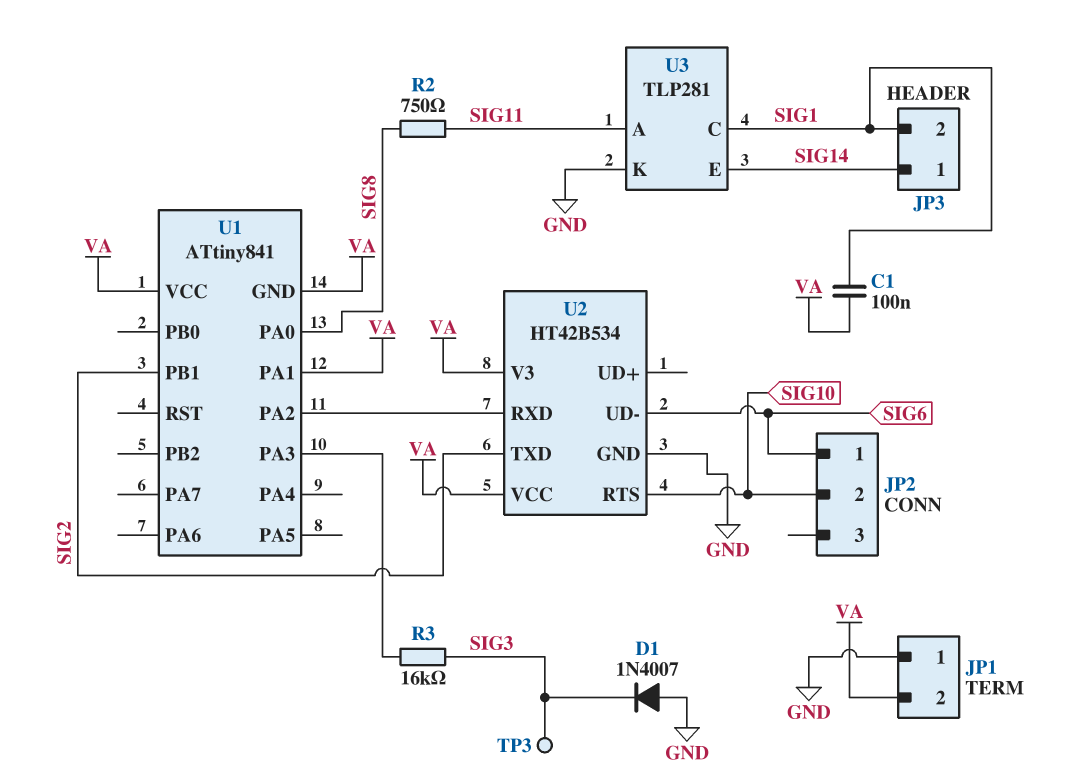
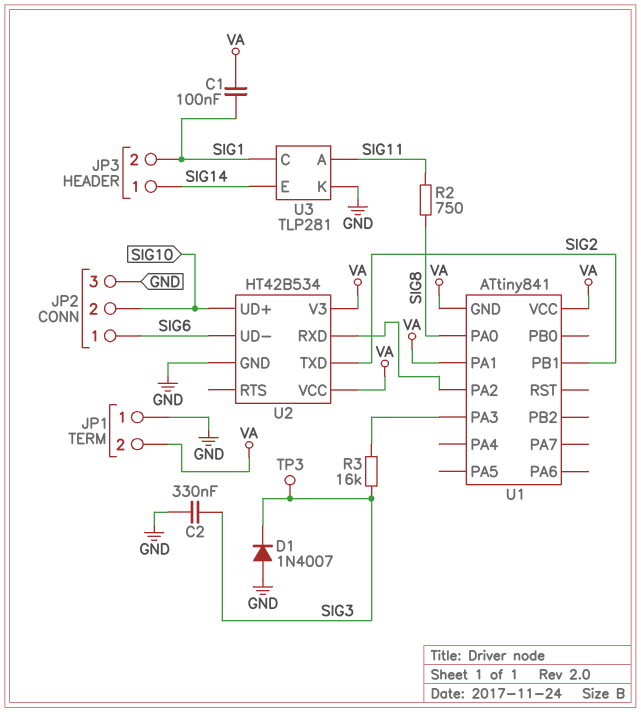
C2: none -> 330nF (GND, SIG3)
JP2 pin 3: none -> GND
U2 pin RTS: SIG10 -> none
U2 pin UD+: none -> SIG10

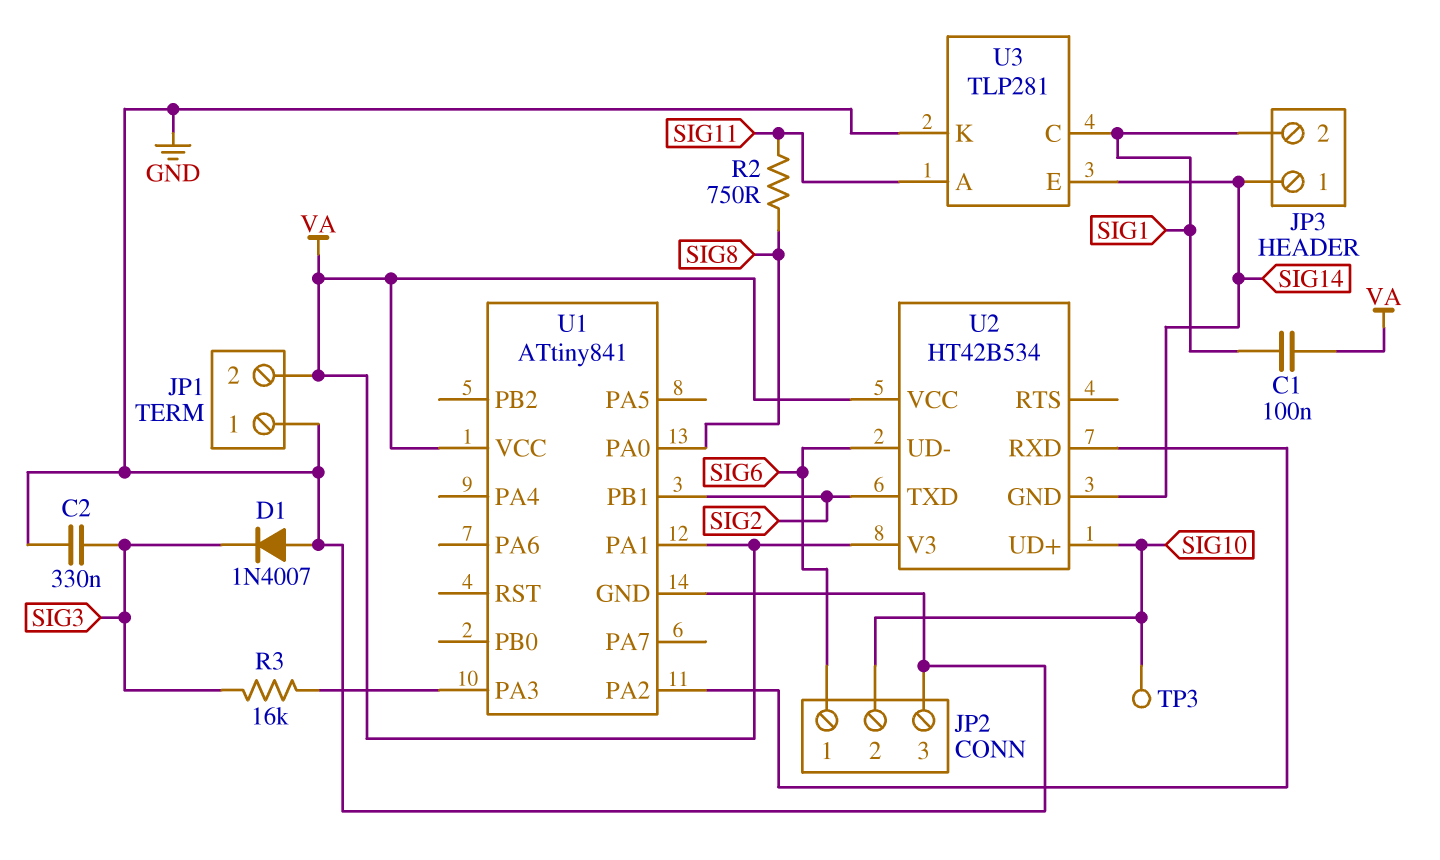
TP3: test point (SIG3) -> test point (SIG10)
U1 pin GND: VA -> GND
U2 pin GND: GND -> SIG14

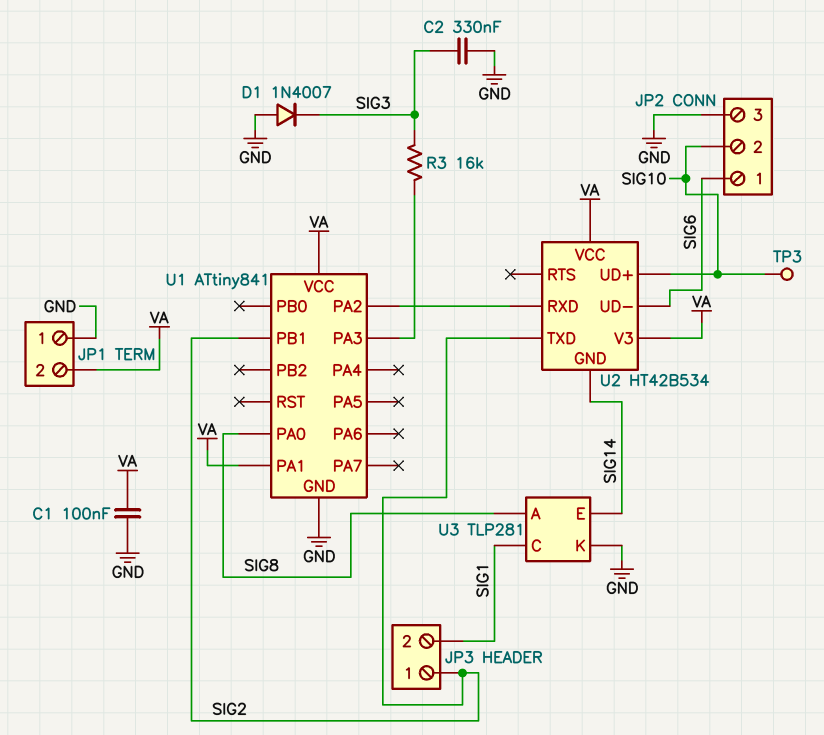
C1: 100nF (SIG1, VA) -> 100nF (GND, VA)
JP3 pin 1: SIG14 -> SIG2
R2: 750 (SIG8, SIG11) -> none
U3 pin A: SIG11 -> SIG8

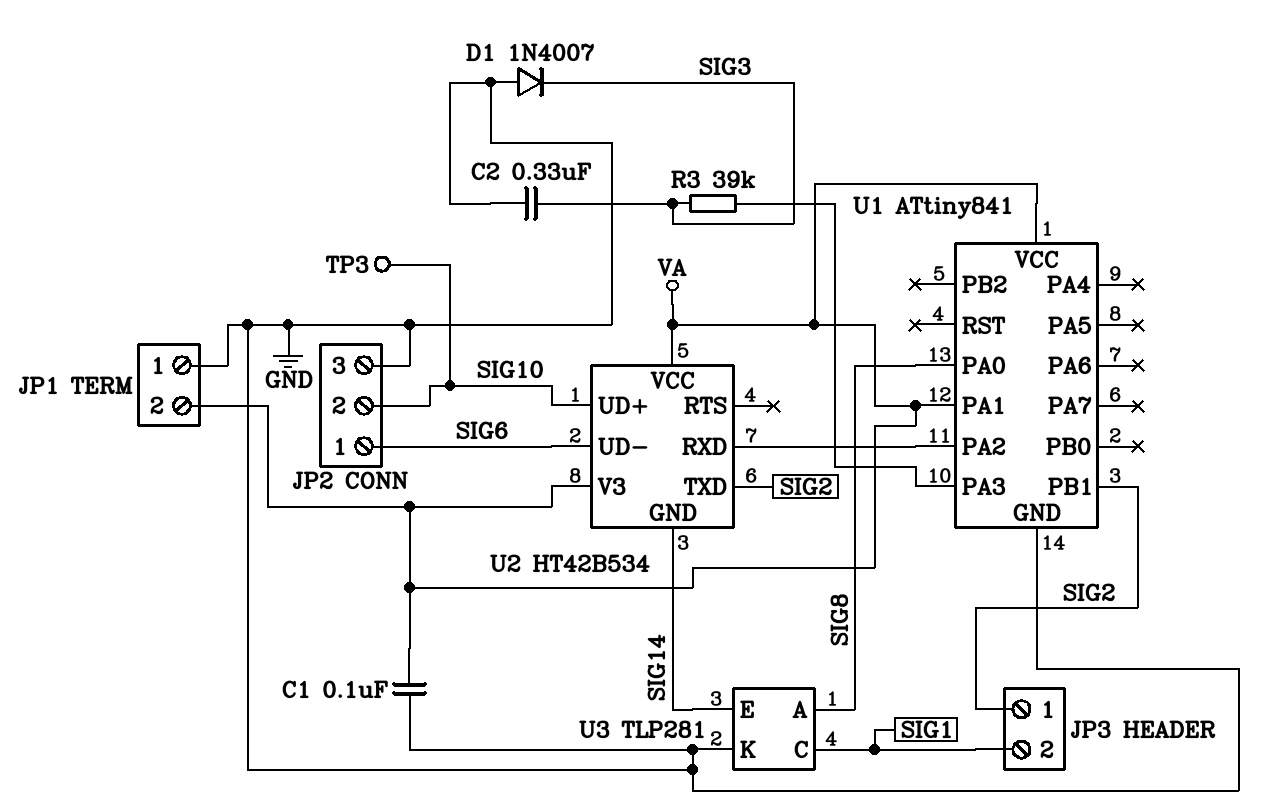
R3: 16k (SIG3, U1/PA3) -> 39k (SIG3, U1/PA3)

